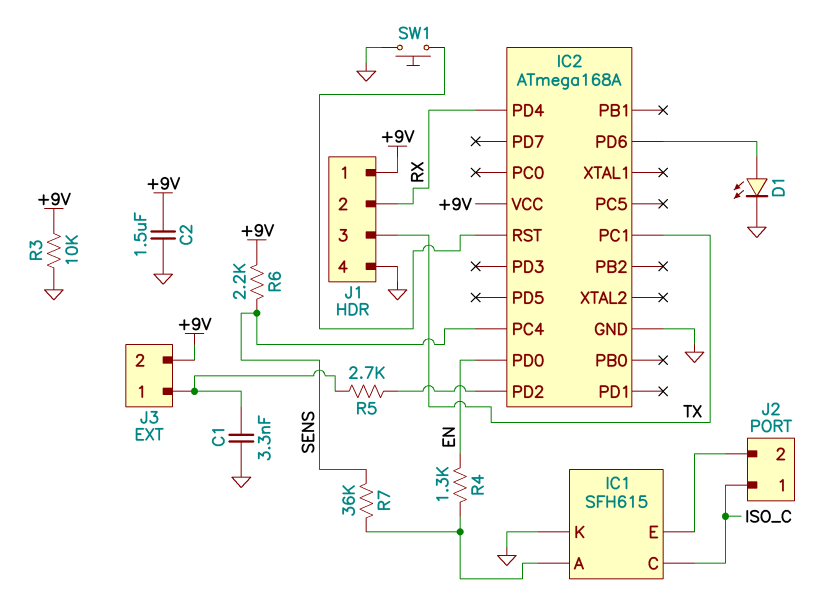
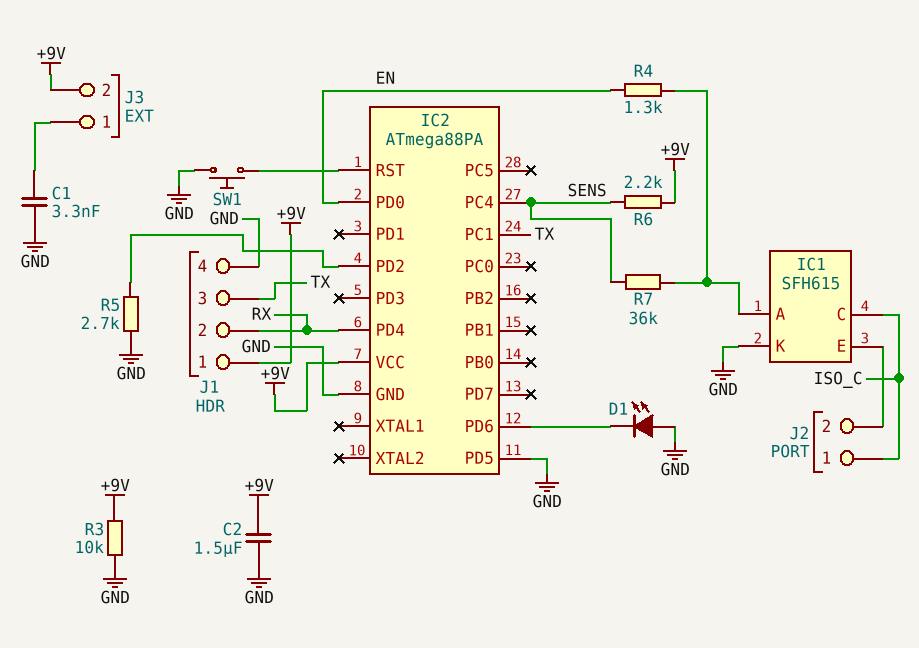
D1: LED (A IC2/PD6, K GND) -> LED (A GND, K IC2/PD6)
IC2: ATmega168A -> ATmega88PA
IC2 pin PD5: none -> GND
R5: 2.7k (IC2/PD2, J3/1) -> 2.7k (GND, IC2/PD2)

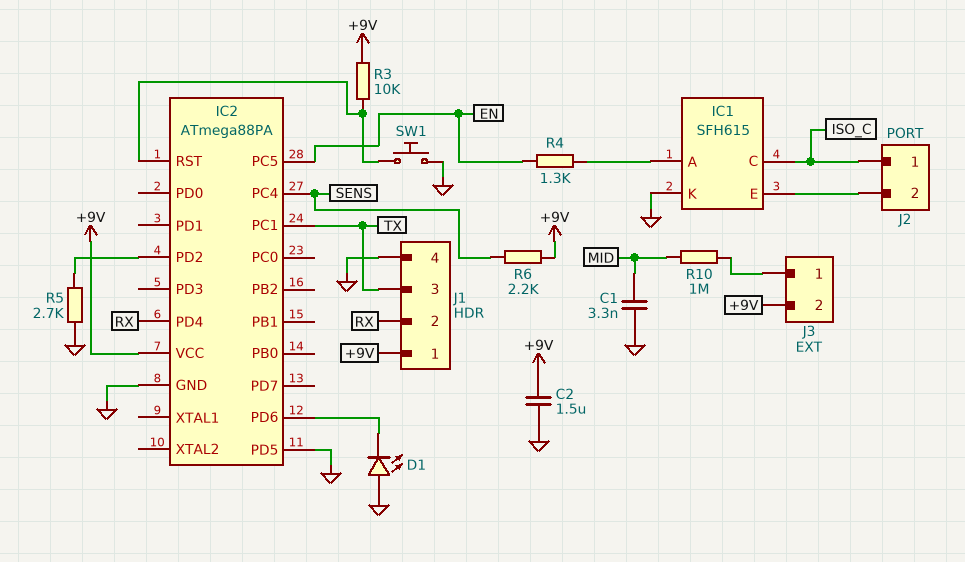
C1: 3.3nF (GND, J3/1) -> 3.3nF (GND, MID)
IC2 pin PC5: none -> EN
IC2 pin PD0: EN -> none
R3: 10k (+9V, GND) -> 10k (+9V, IC2/RST)
R7: 36k (IC1/A, SENS) -> none
R10: none -> 1M (J3/1, MID)

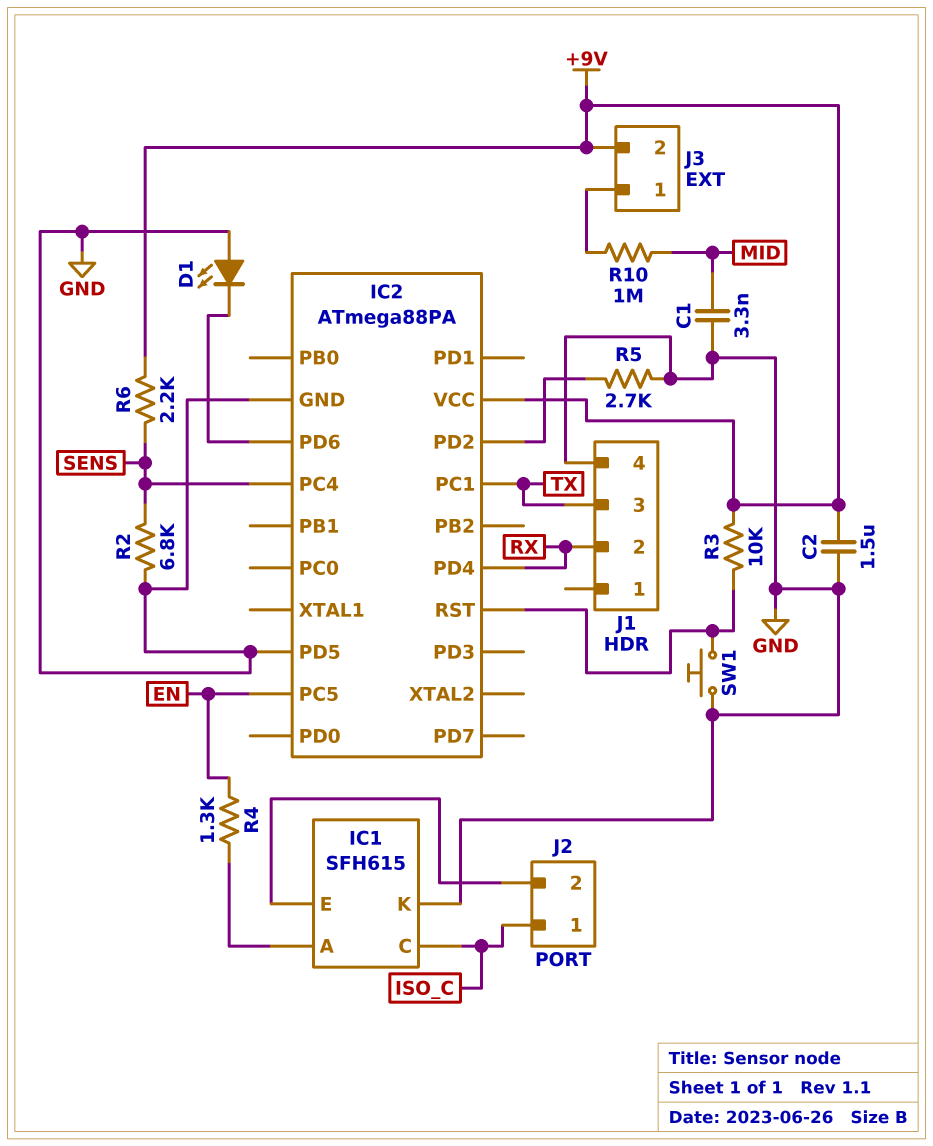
J1 pin 1: +9V -> none
R2: none -> 6.8k (GND, SENS)

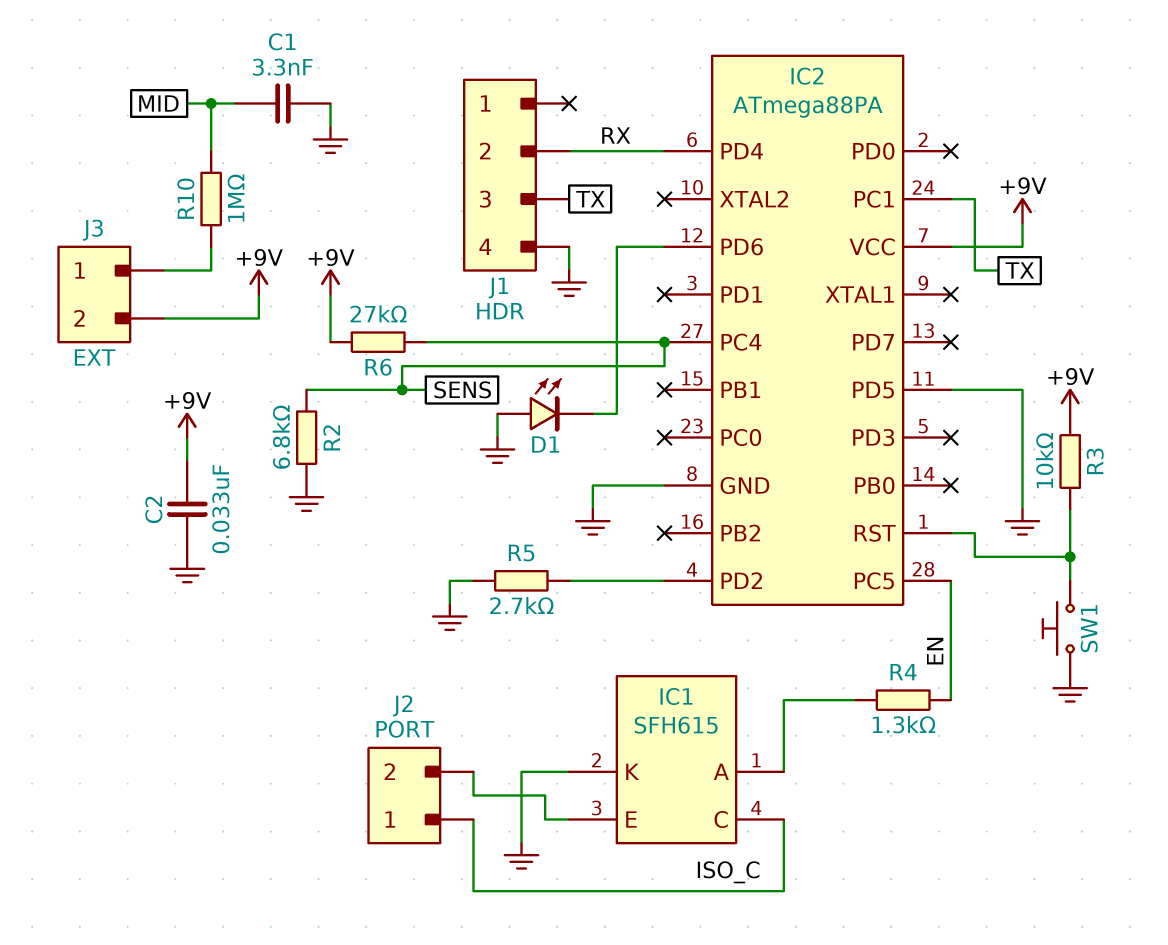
C2: 1.5uF (+9V, GND) -> 33nF (+9V, GND)
R6: 2.2k (+9V, SENS) -> 27k (+9V, SENS)

